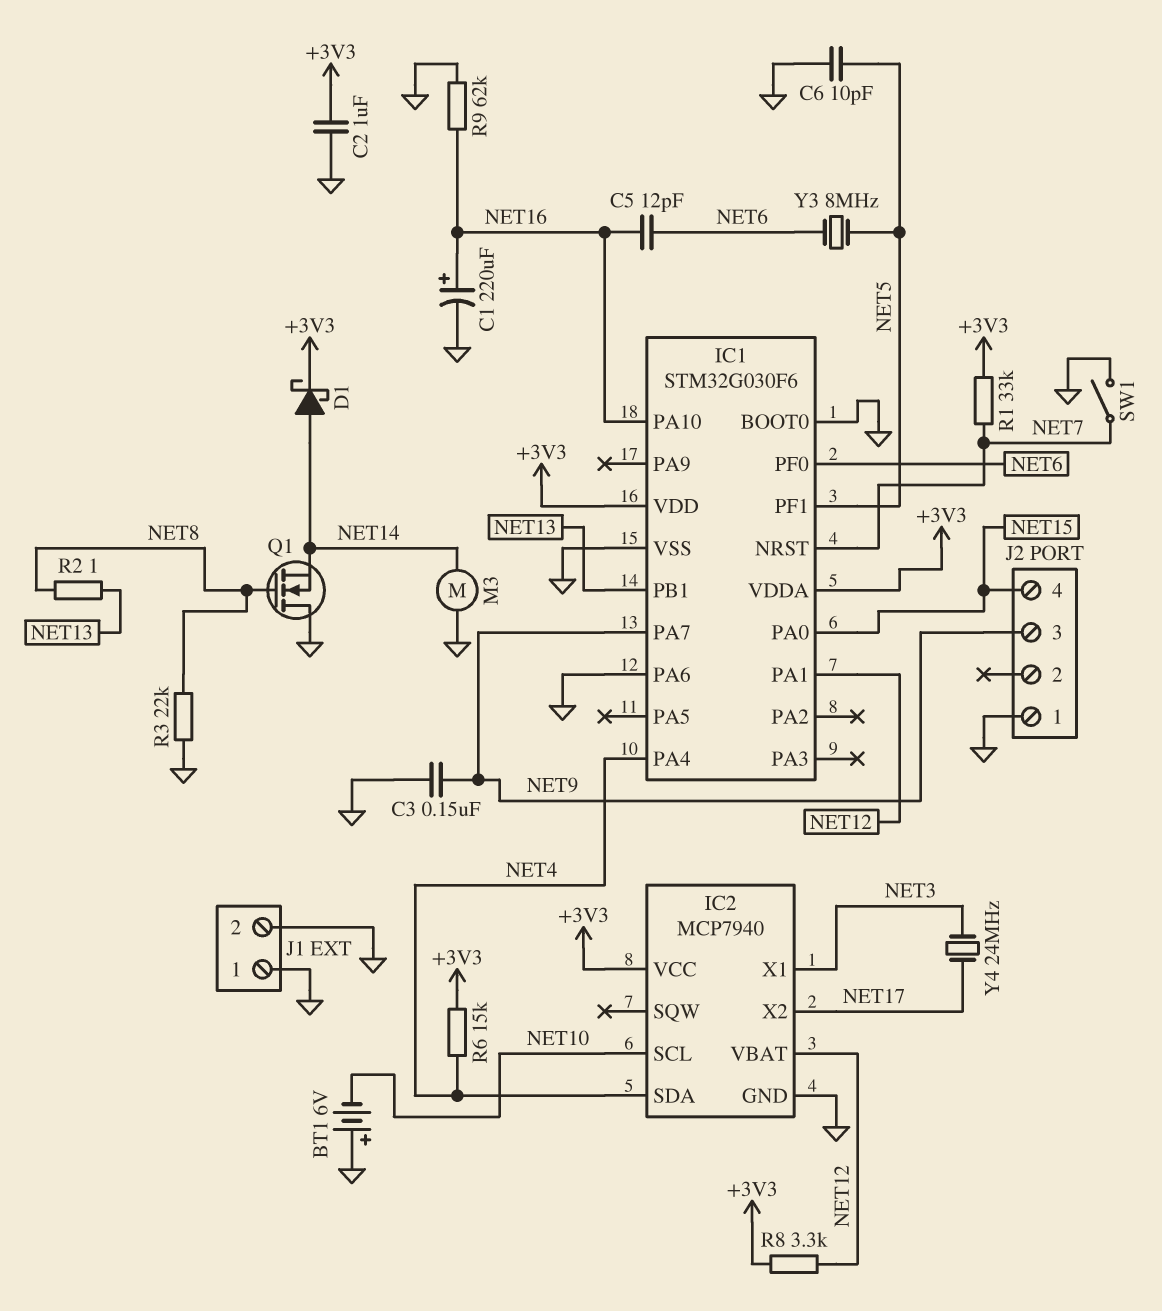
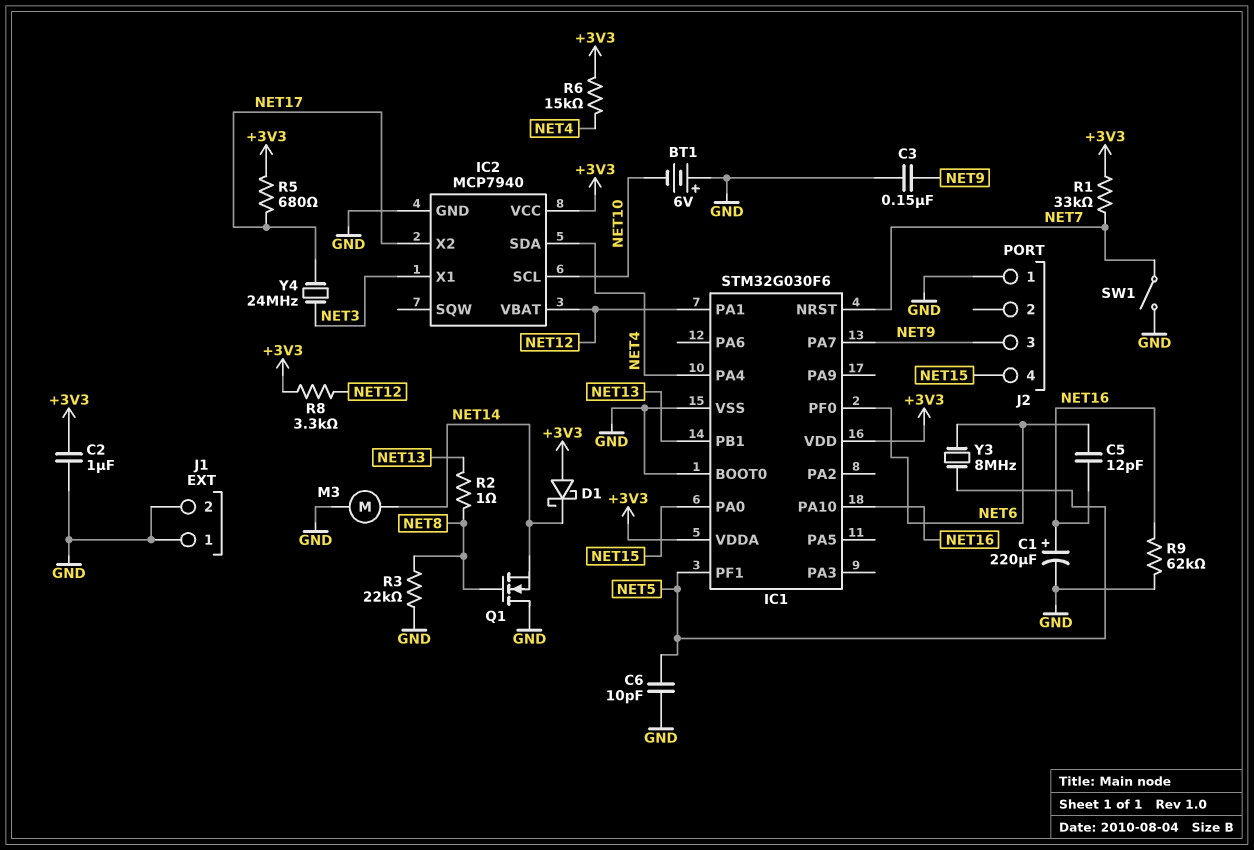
D1: schottky (A NET14, K +3V3) -> schottky (A +3V3, K NET14)
IC1 pin PA6: GND -> none
R5: none -> 680 (+3V3, NET17)

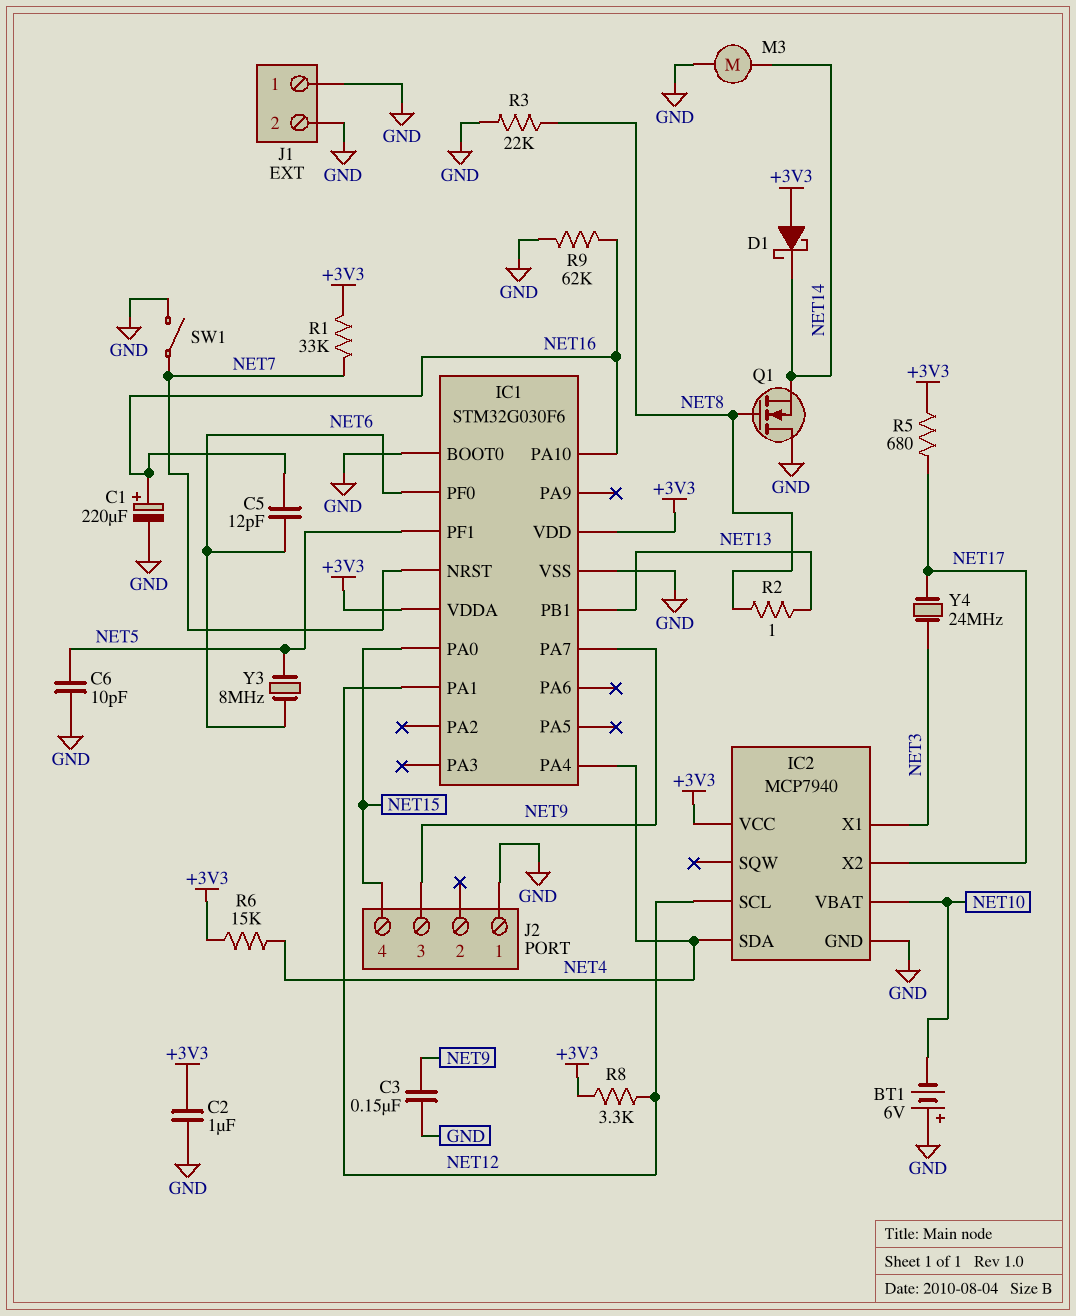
IC2 pin SCL: NET10 -> NET12
IC2 pin VBAT: NET12 -> NET10

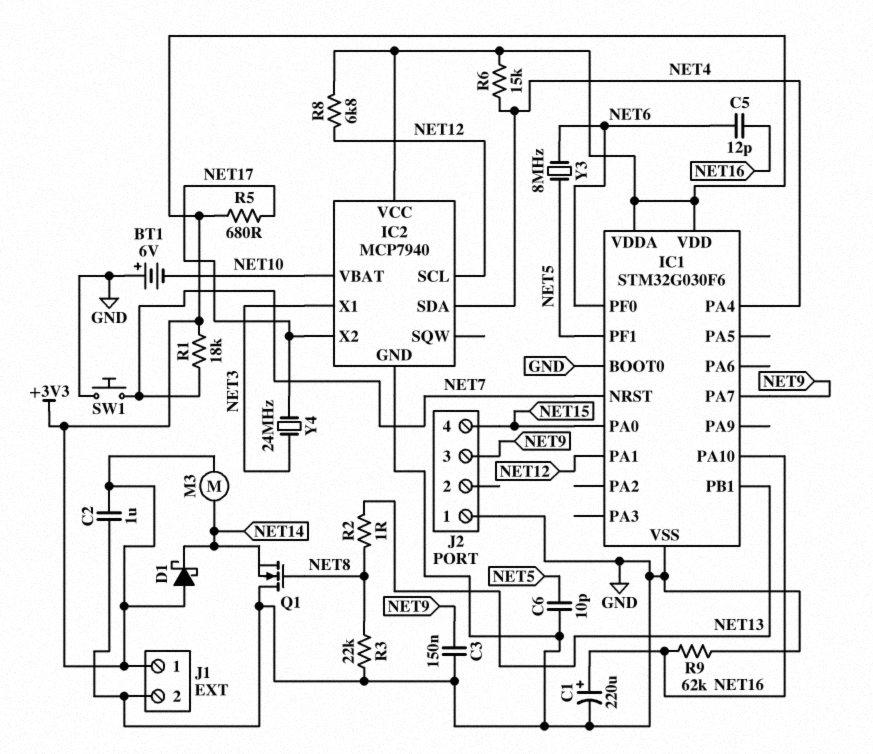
J1 pin 1: GND -> +3V3
M3: motor (GND, NET14) -> motor (+3V3, NET14)
R1: 33k (+3V3, NET7) -> 18k (+3V3, NET7)
R8: 3.3k (+3V3, NET12) -> 6.8k (+3V3, NET12)
SW1: switch (GND, NET7) -> button (GND, NET7)

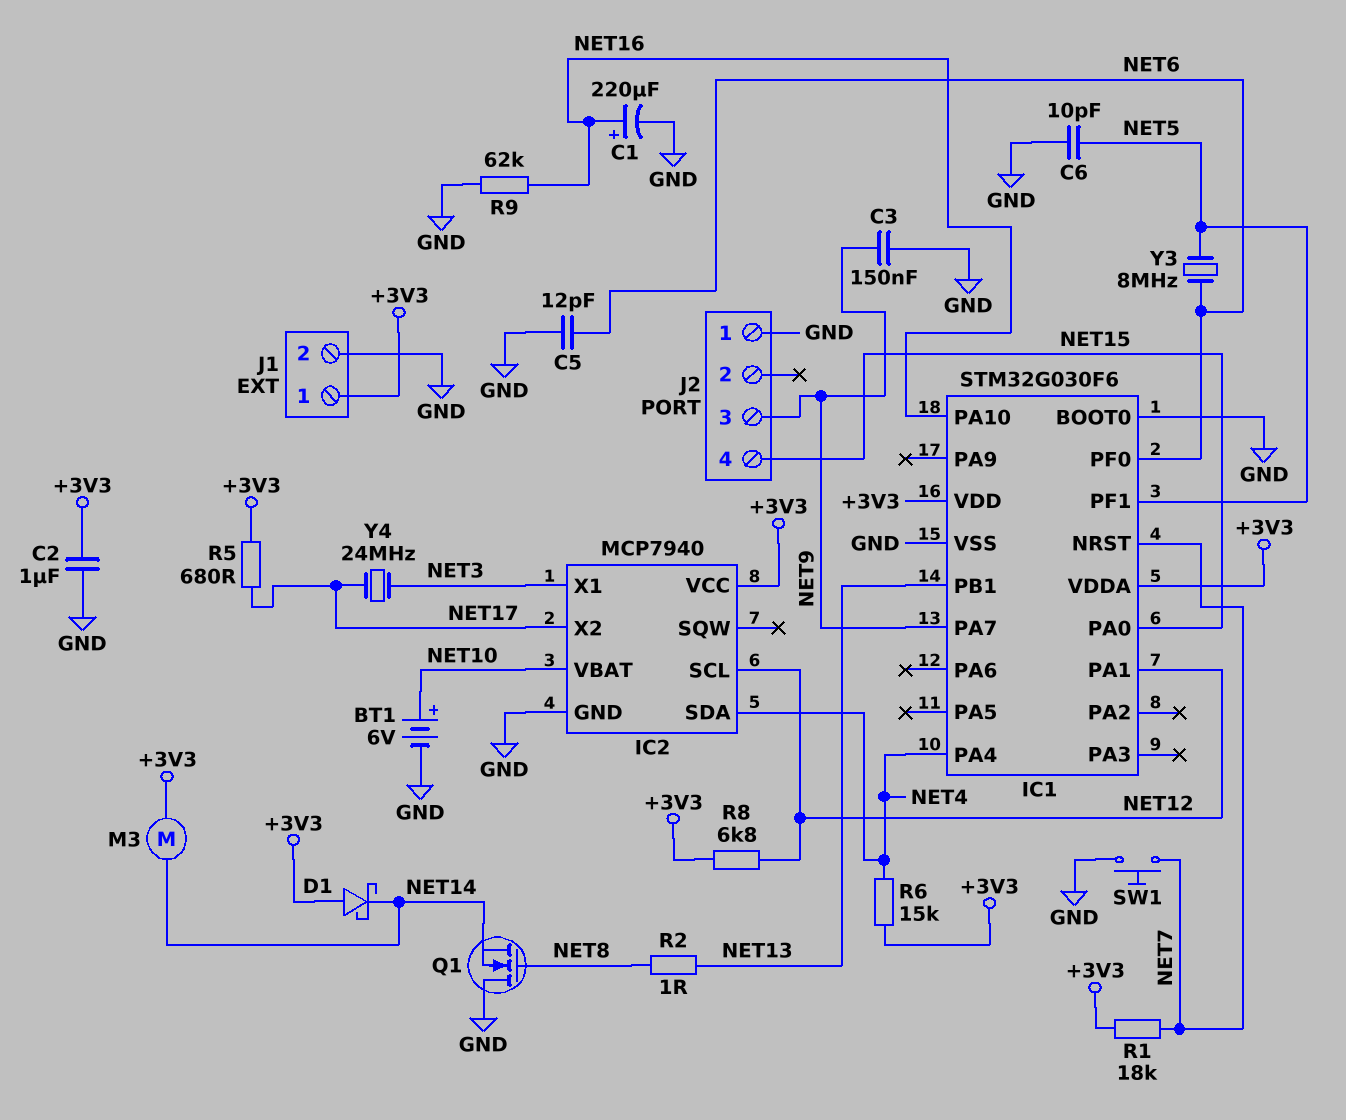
BT1: 6V (plus GND, minus NET10) -> 6V (plus NET10, minus GND)
C5: 12pF (NET6, NET16) -> 12pF (GND, NET6)
R3: 22k (GND, NET8) -> none

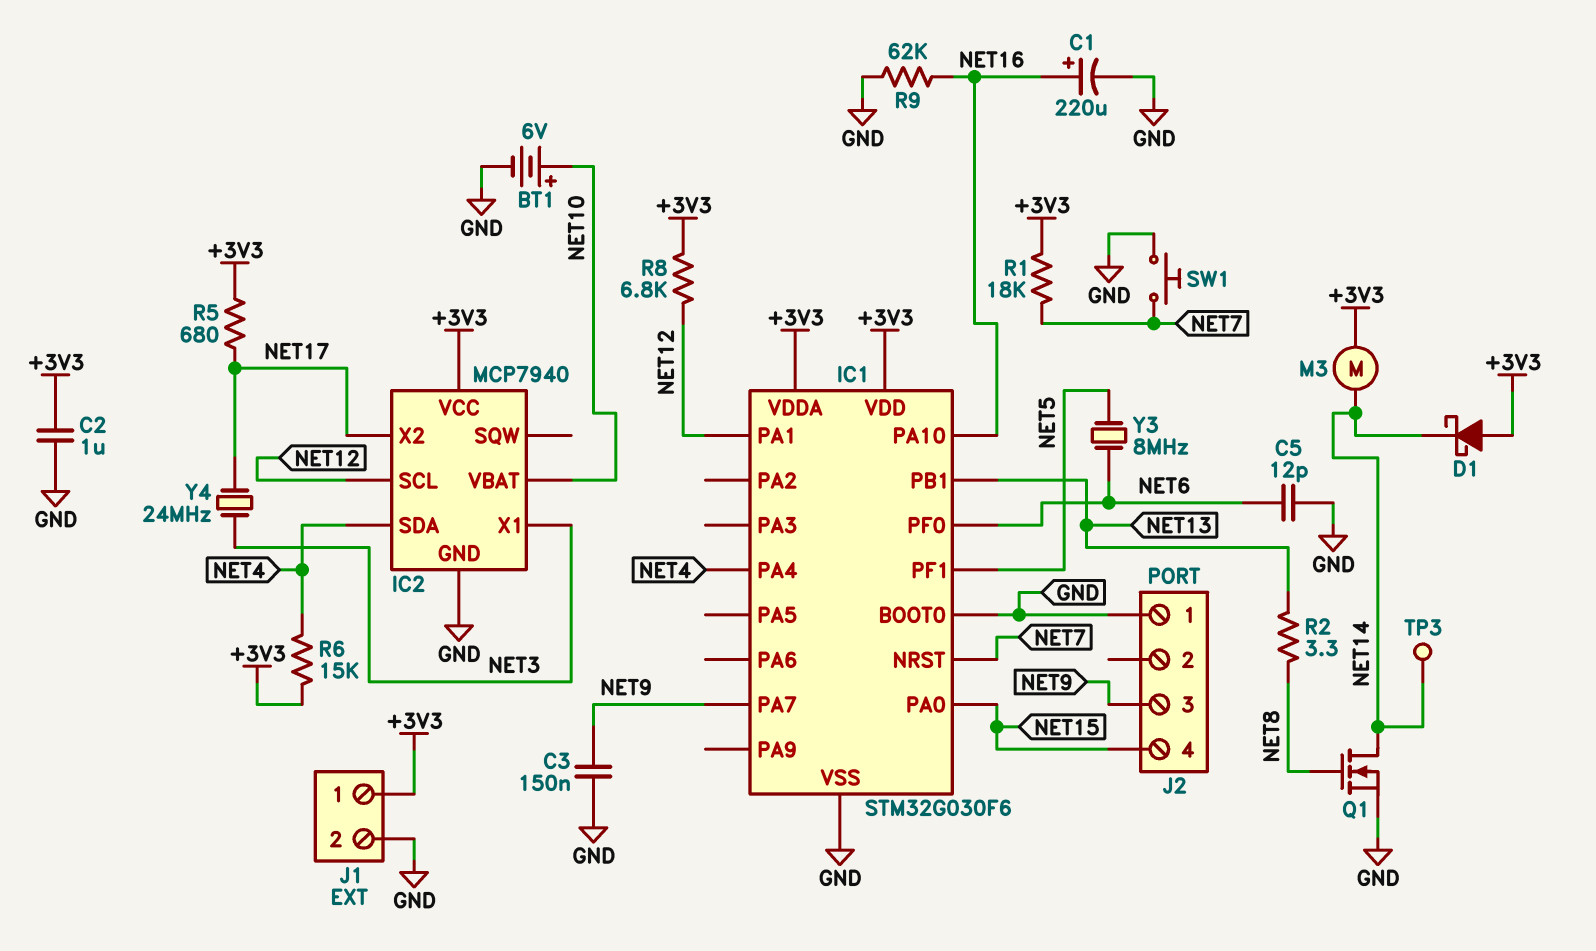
C6: 10pF (GND, NET5) -> none
Q1: NMOS (G NET8, D GND, S NET14) -> NMOS (G NET8, D NET14, S GND)
R2: 1 (NET8, NET13) -> 3.3 (NET8, NET13)
TP3: none -> test point (NET14)

